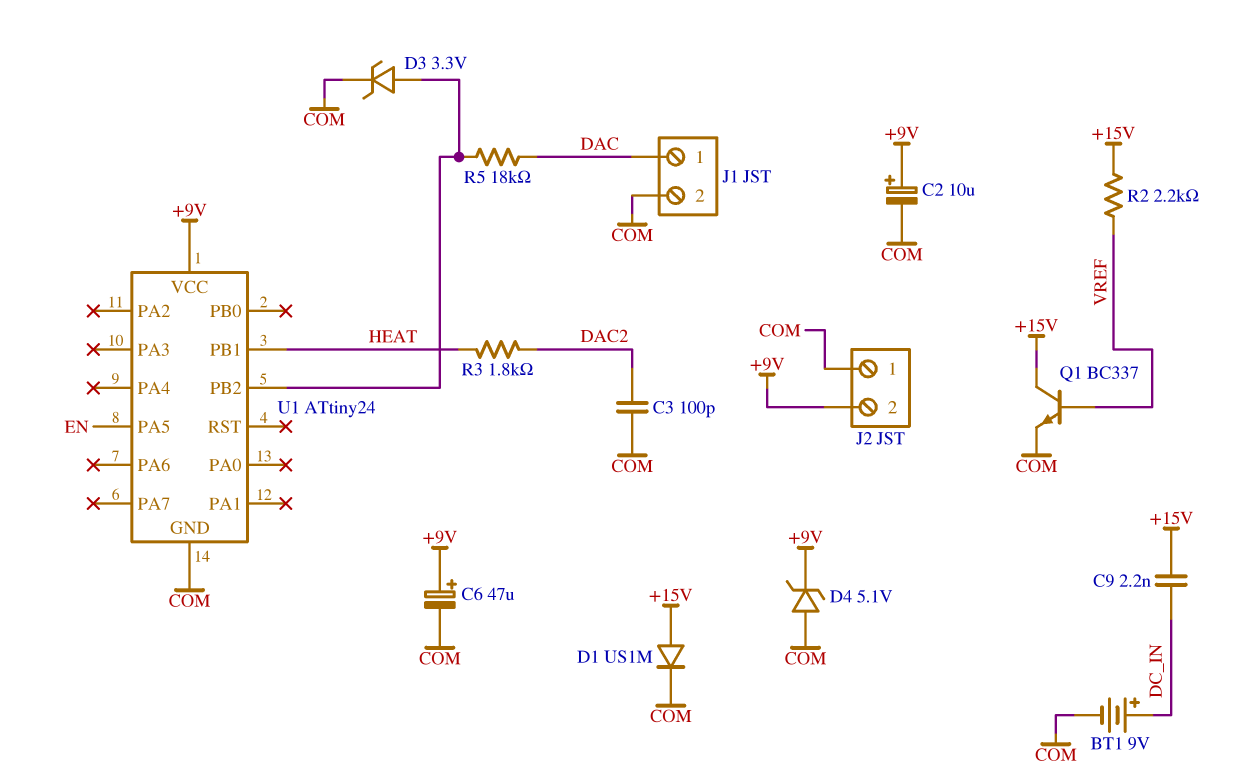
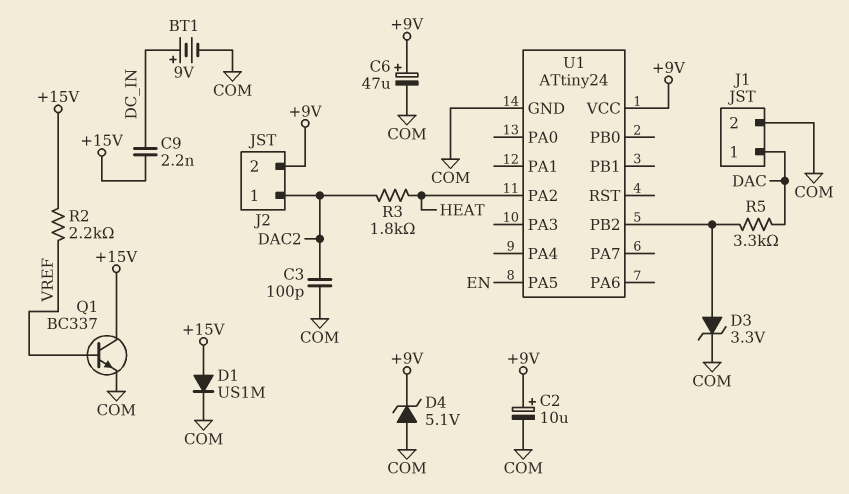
J2 pin 1: COM -> DAC2
R5: 18k (DAC, U1/PB2) -> 3.3k (DAC, U1/PB2)
U1 pin PA2: none -> HEAT
U1 pin PB1: HEAT -> none

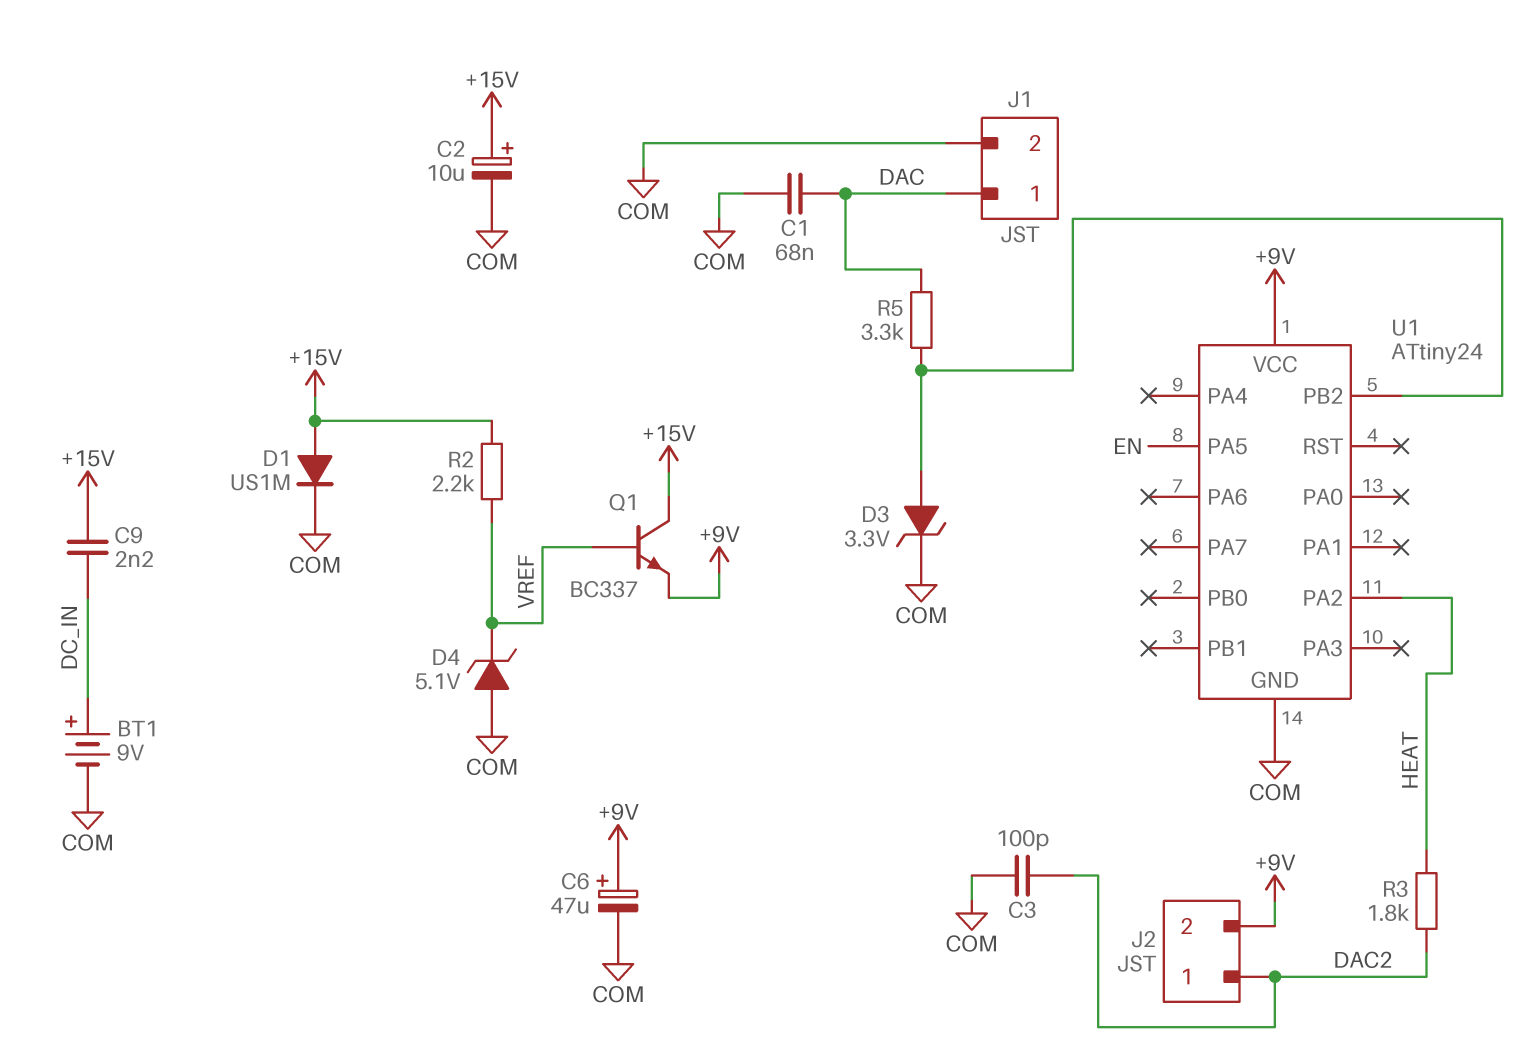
C1: none -> 68nF (COM, DAC)
C2: 10uF (plus +9V, minus COM) -> 10uF (plus +15V, minus COM)
D4: zener 5.1V (A COM, K +9V) -> zener 5.1V (A COM, K VREF)
Q1: NPN BC337 (B VREF, C +15V, E COM) -> NPN BC337 (B VREF, C +15V, E +9V)

